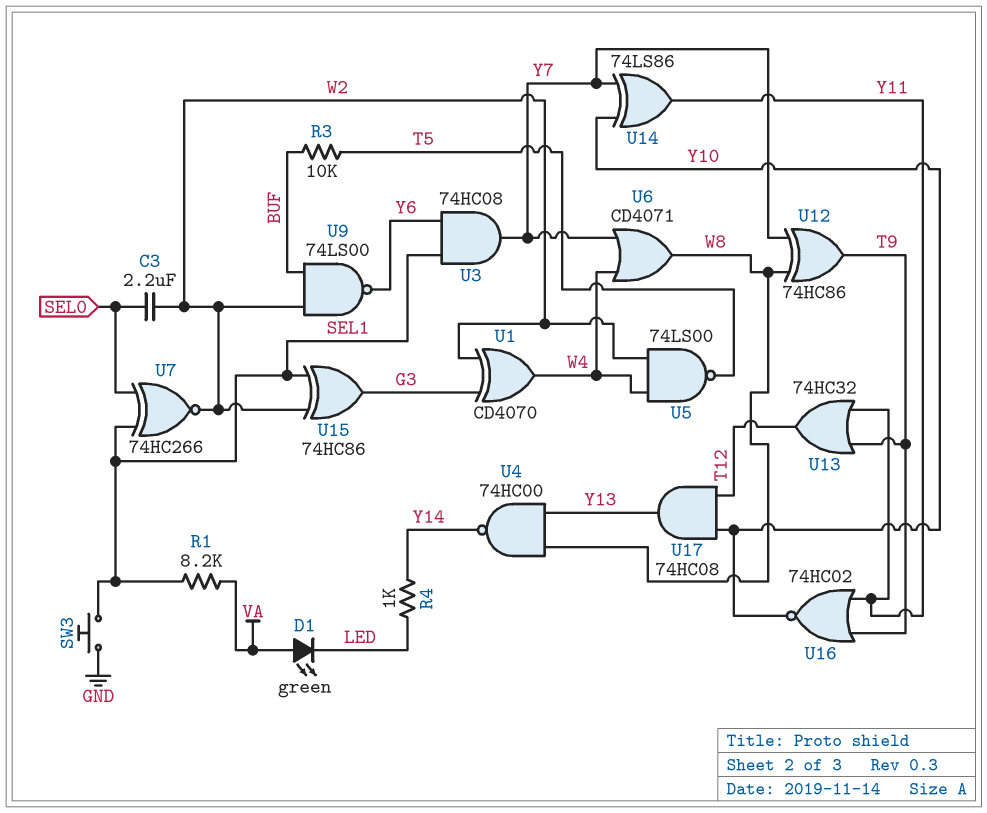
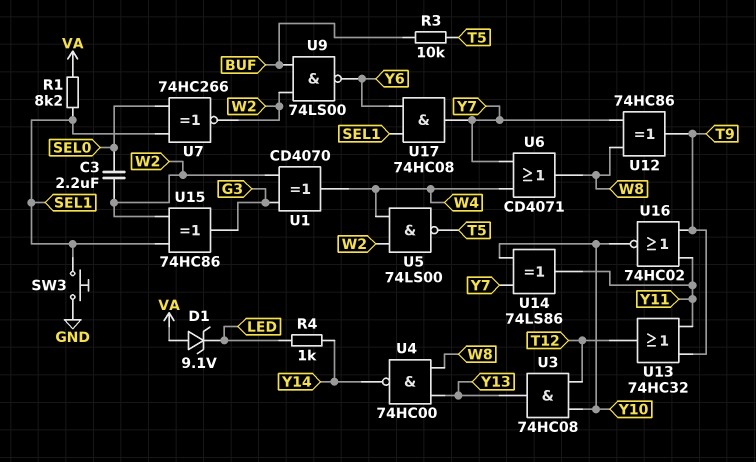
D1: LED green (A VA, K LED) -> zener 9.1V (A VA, K LED)
U3: AND 74HC08 (in SEL1, in Y6, out Y7) -> AND 74HC08 (in T12, in Y10, out Y13)
U17: AND 74HC08 (in T12, in Y10, out Y13) -> AND 74HC08 (in SEL1, in Y6, out Y7)

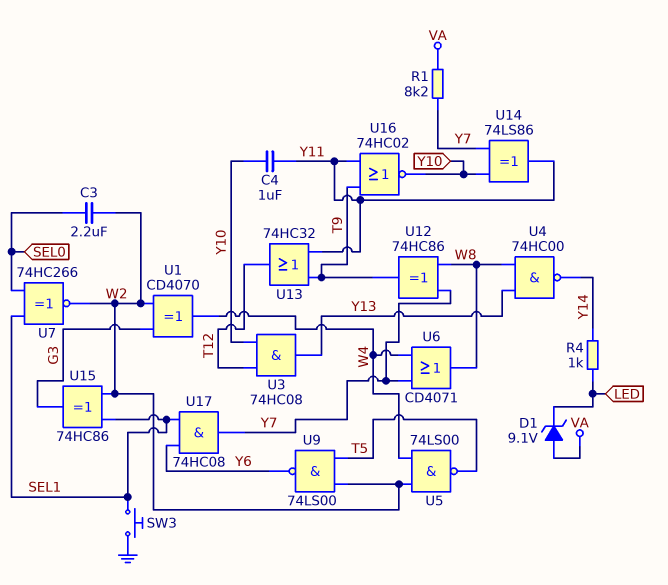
C4: none -> 1uF (Y10, Y11)
R1: 8.2k (SEL1, VA) -> 8.2k (VA, Y7)
R3: 10k (BUF, T5) -> none
U9: NAND 74LS00 (in BUF, in W2, out Y6) -> NAND 74LS00 (in T5, in W2, out Y6)

